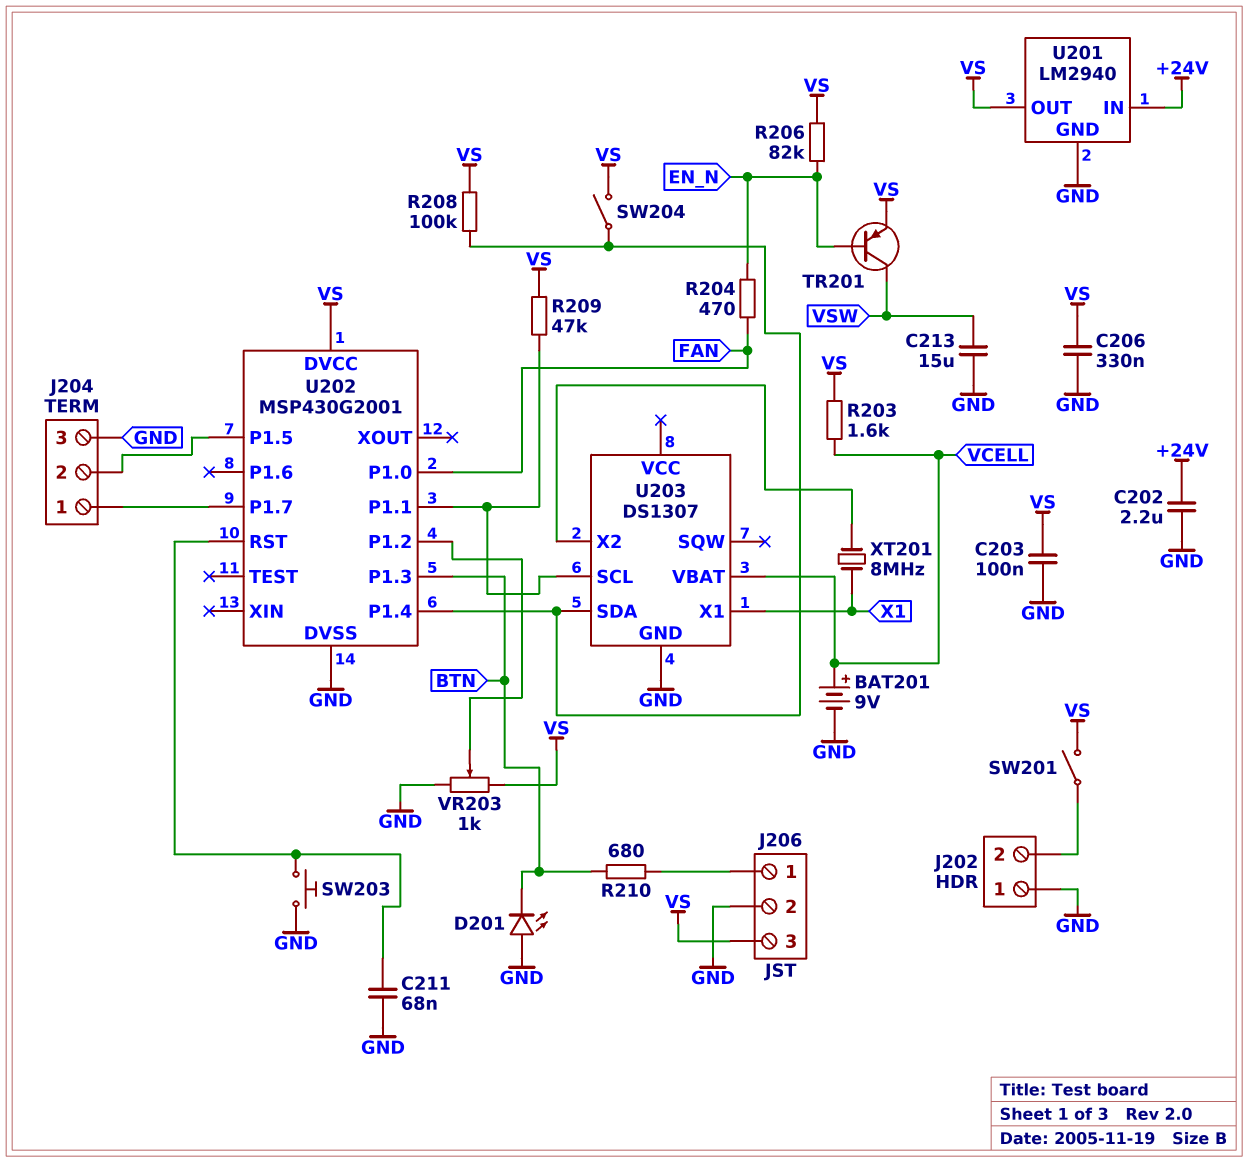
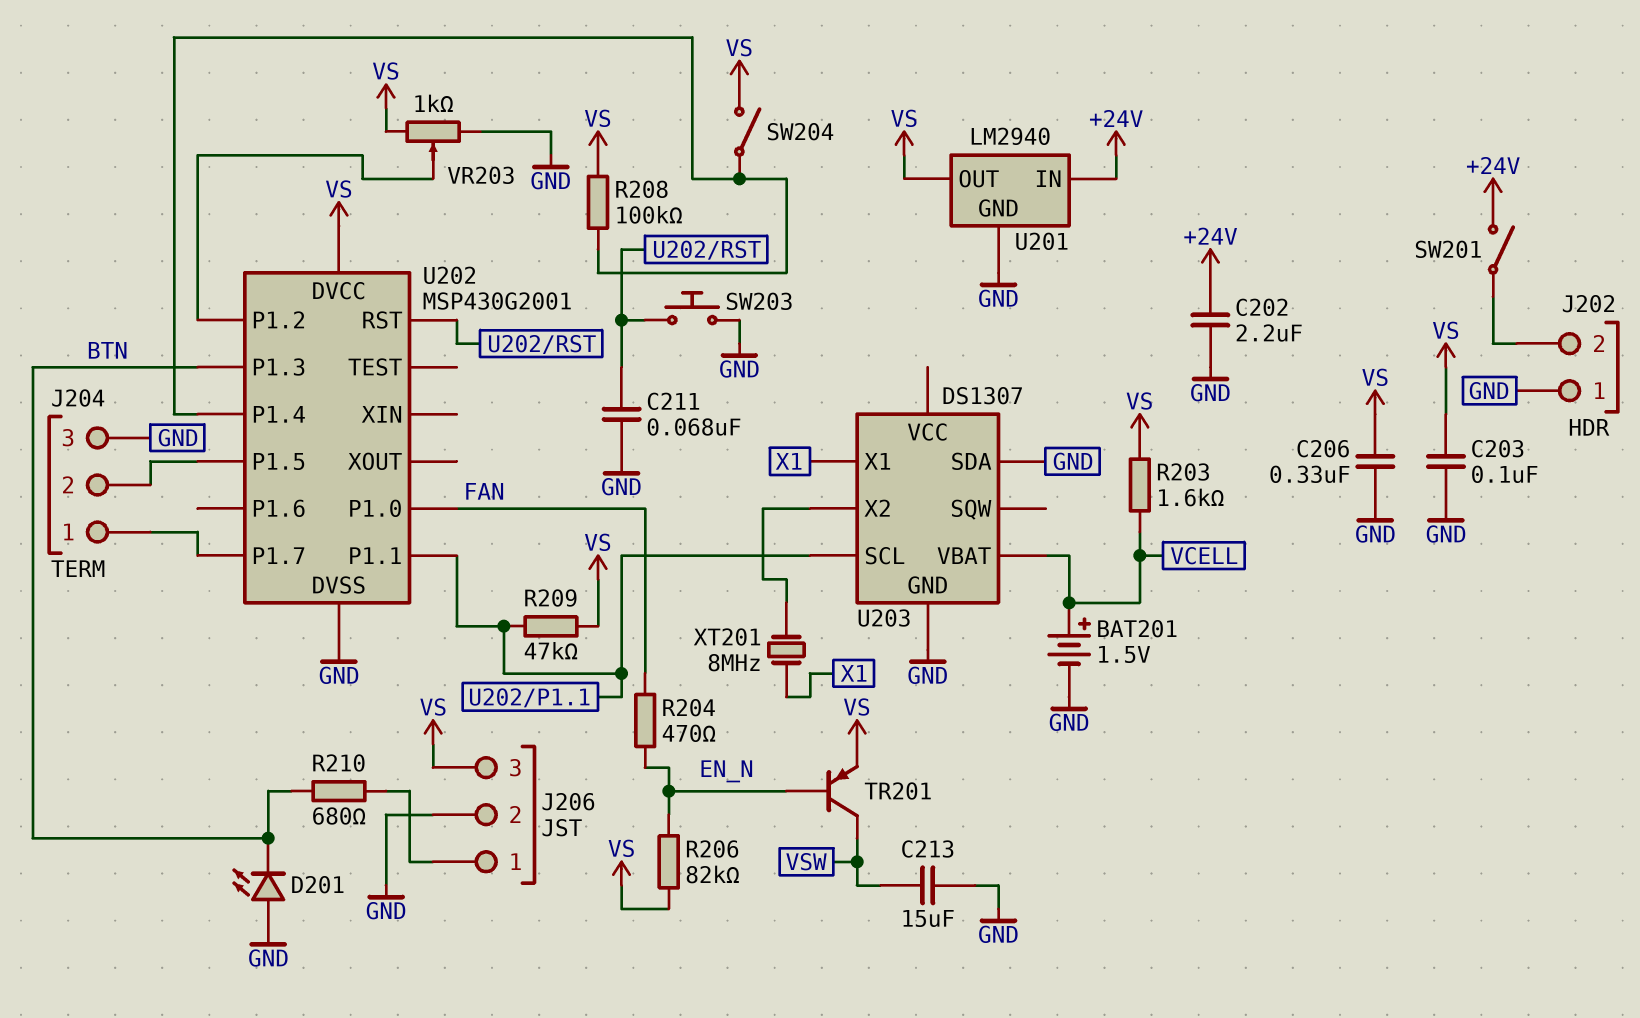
BAT201: 9V (plus VCELL, minus GND) -> 1.5V (plus VCELL, minus GND)
SW201: switch (J202/2, VS) -> switch (+24V, J202/2)
U203 pin SDA: U202/P1.4 -> GND

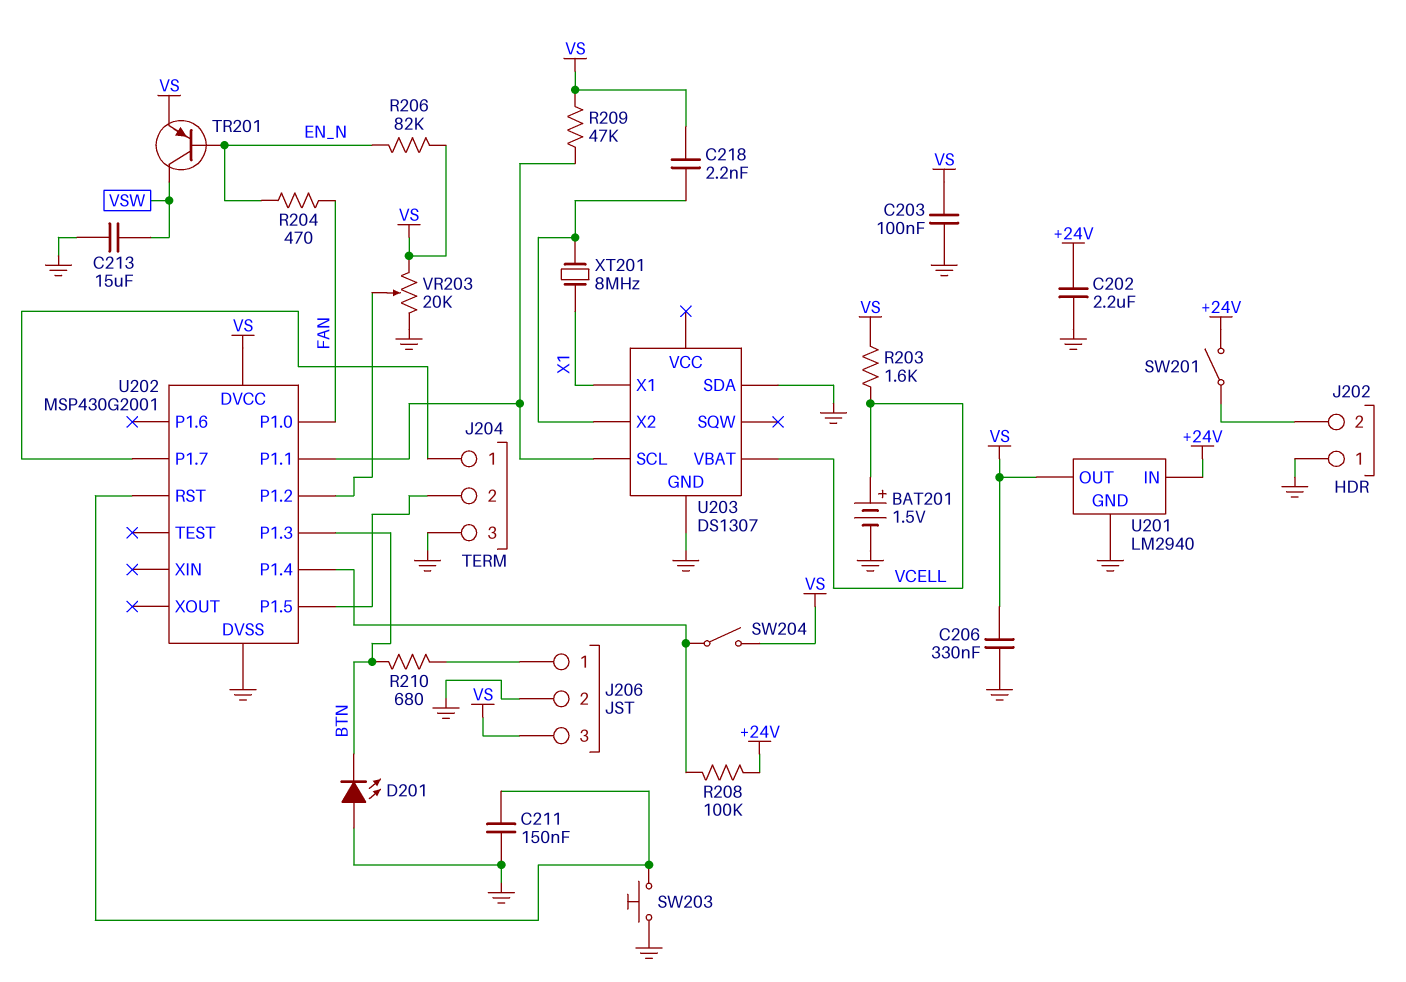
C211: 68nF (GND, U202/RST) -> 150nF (GND, U202/RST)
C218: none -> 2.2nF (U203/X2, VS)
R208: 100k (U202/P1.4, VS) -> 100k (+24V, U202/P1.4)
VR203: 1k (GND, VS, wiper U202/P1.2) -> 20k (GND, VS, wiper U202/P1.2)

